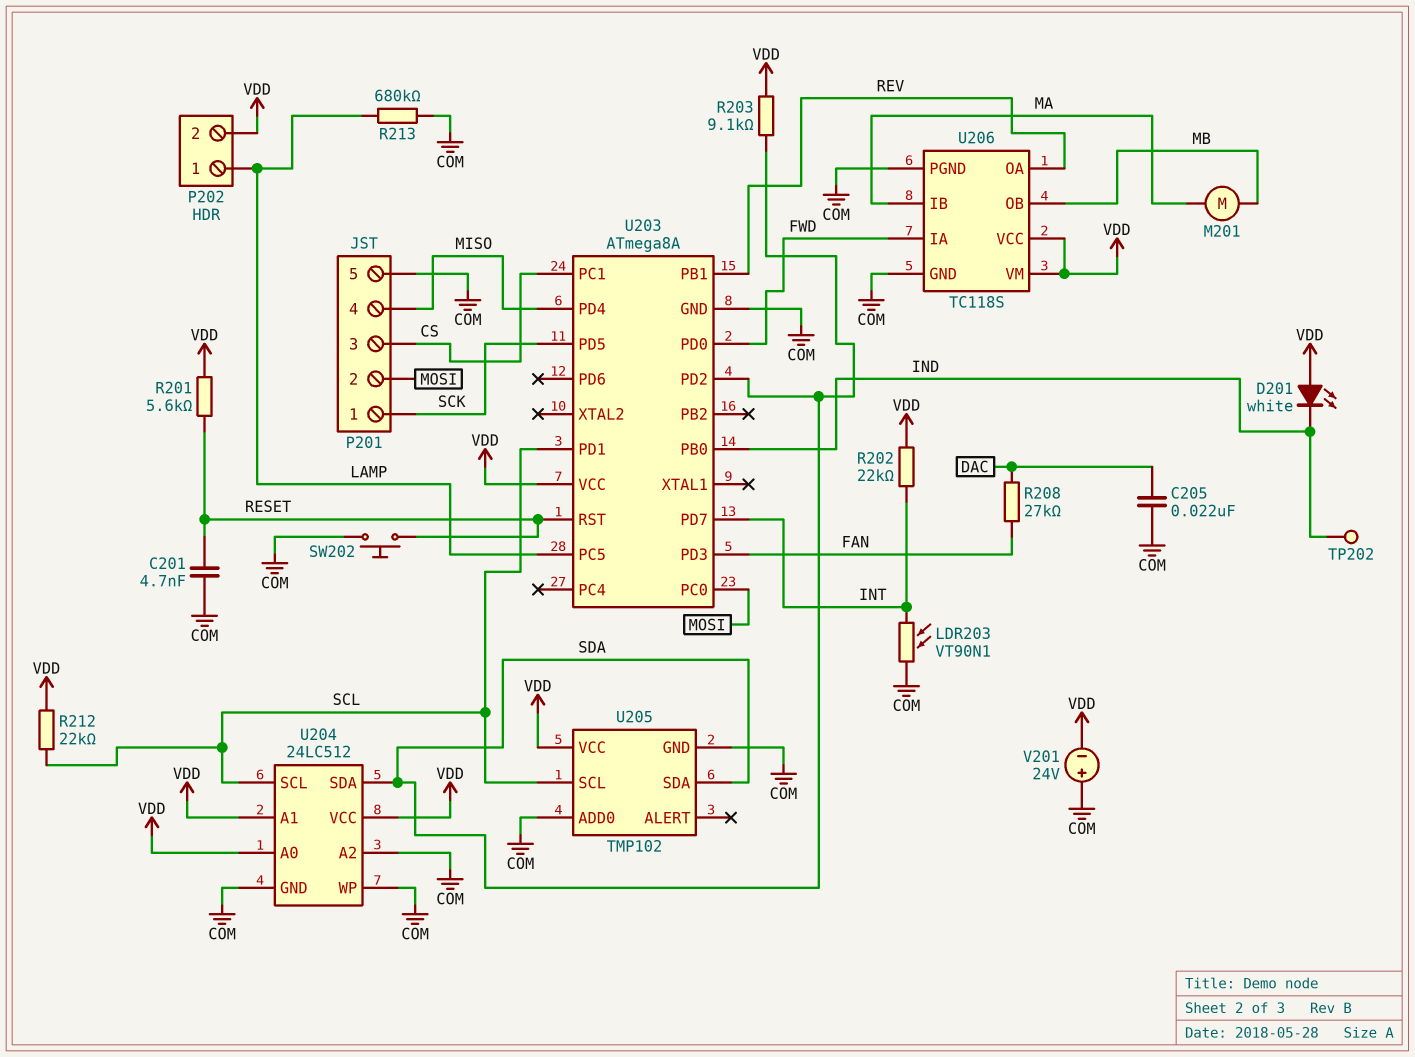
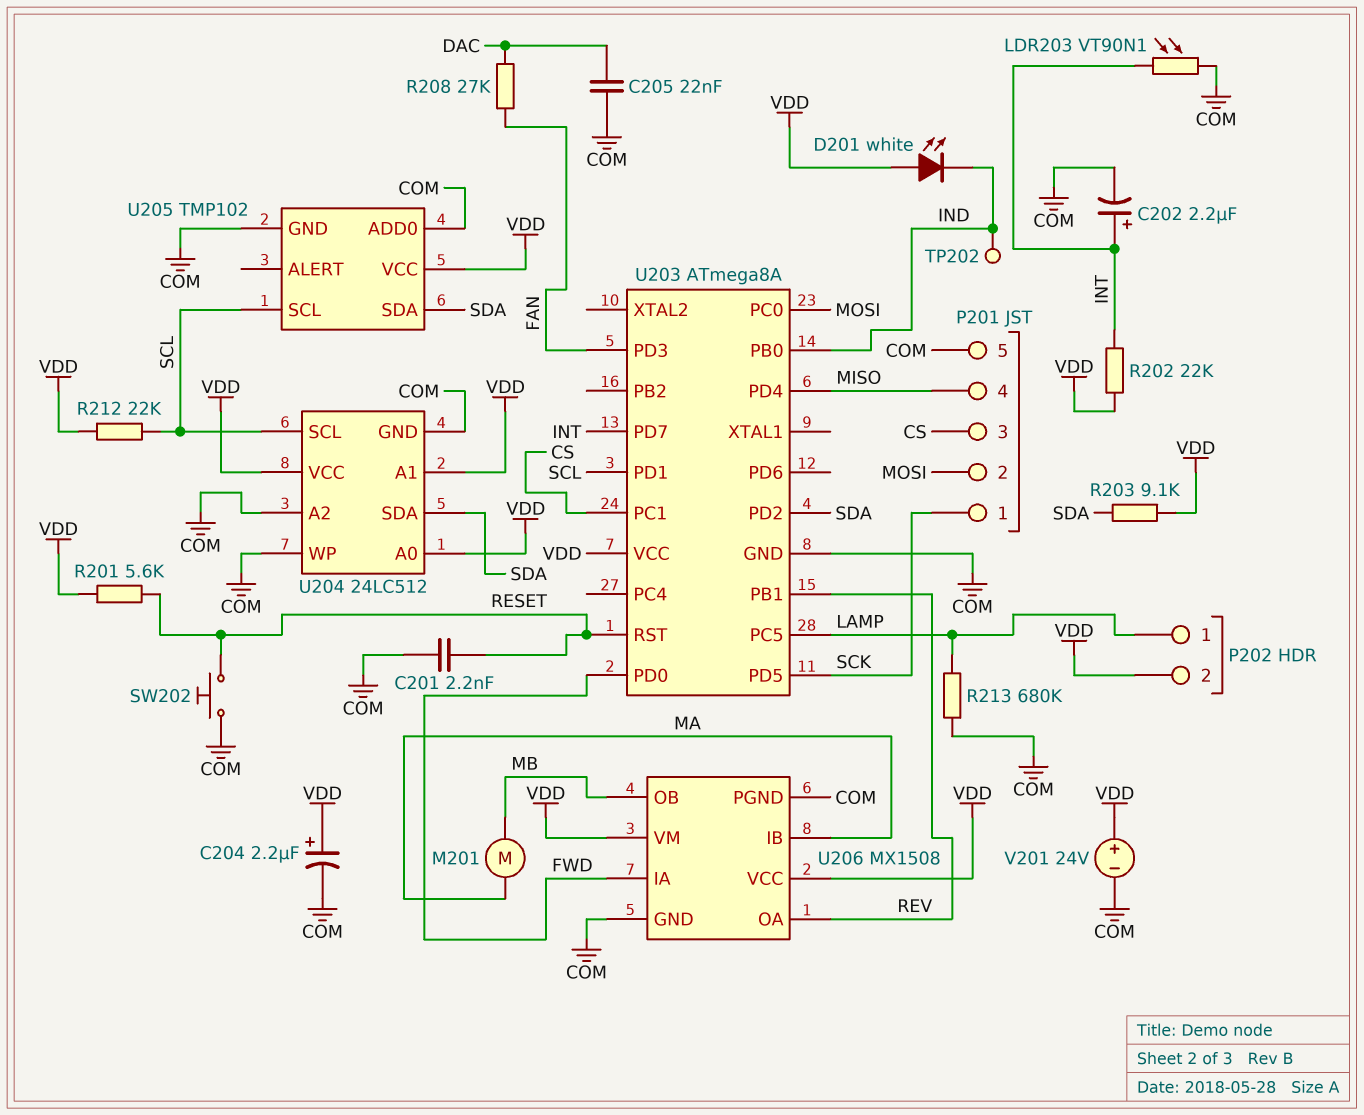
C201: 4.7nF (COM, RESET) -> 2.2nF (COM, RESET)
C202: none -> 2.2uF (plus INT, minus COM)
C204: none -> 2.2uF (plus VDD, minus COM)
U206: TC118S -> MX1508
V201: 24V (plus COM, minus VDD) -> 24V (plus VDD, minus COM)

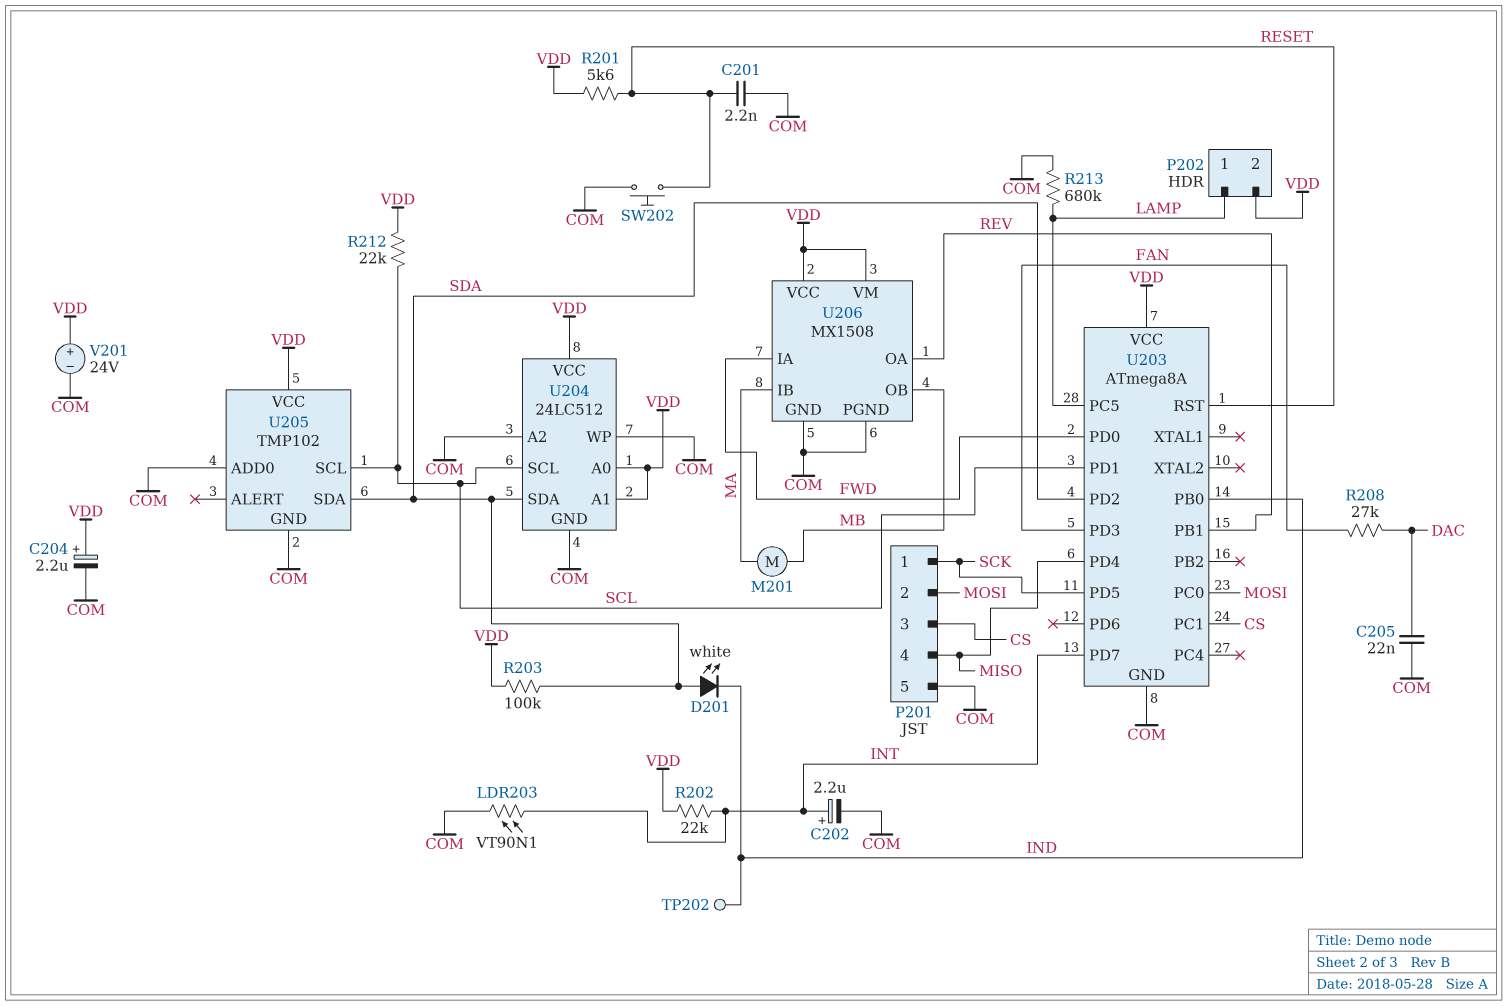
D201: LED white (A VDD, K IND) -> LED white (A SDA, K IND)
R203: 9.1k (SDA, VDD) -> 100k (SDA, VDD)

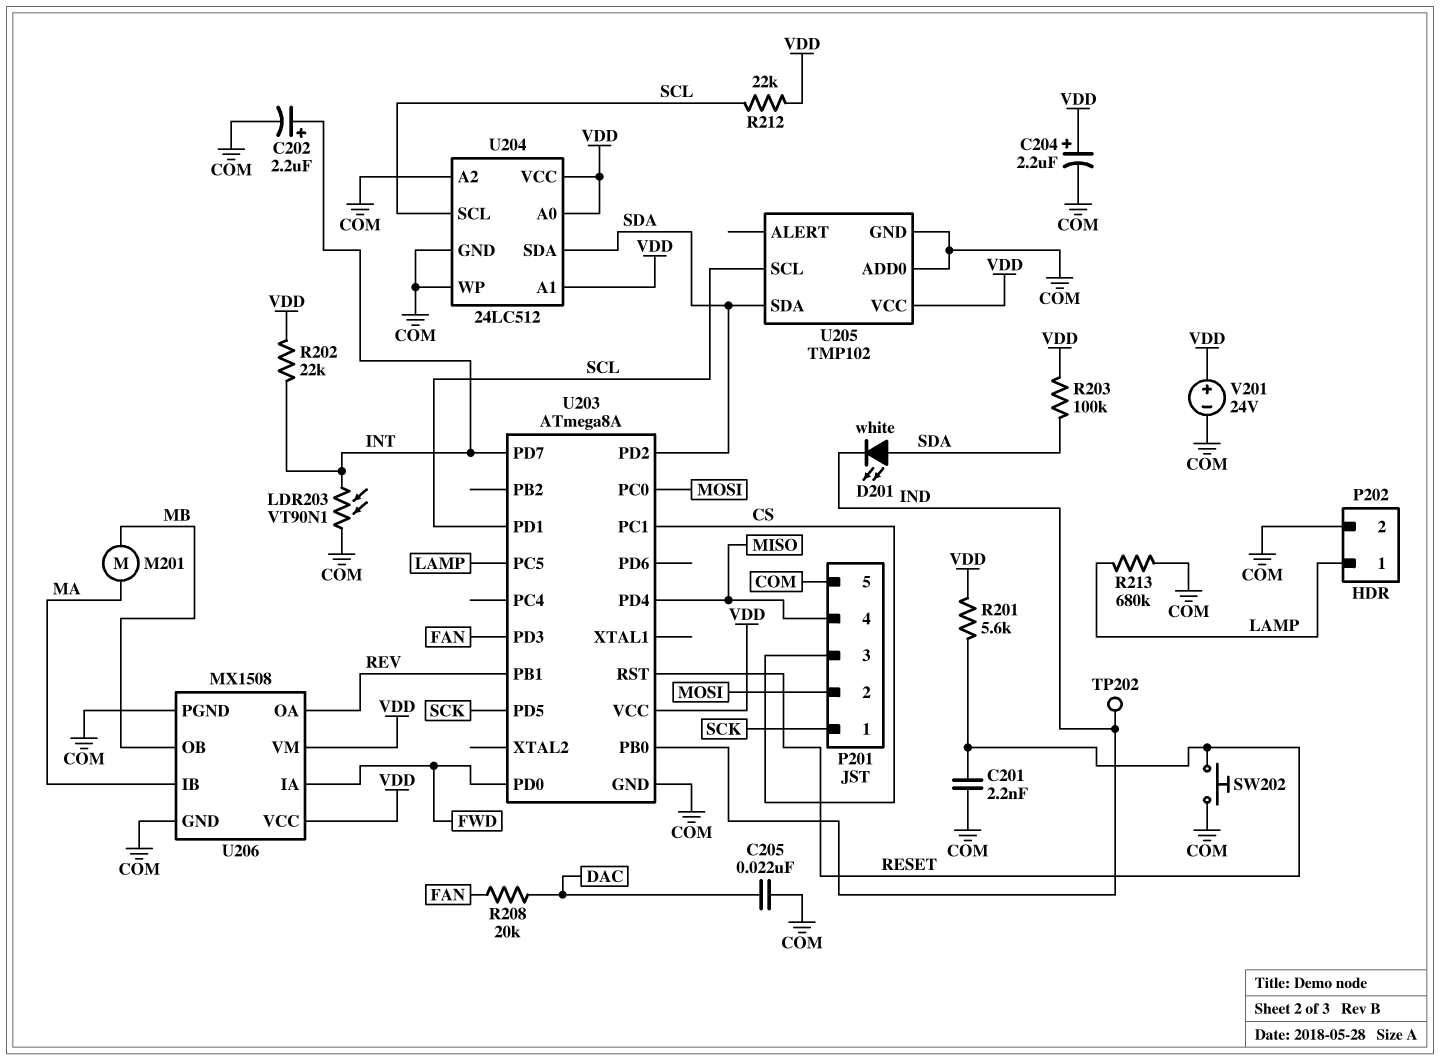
P202 pin 2: VDD -> COM
R208: 27k (DAC, FAN) -> 20k (DAC, FAN)

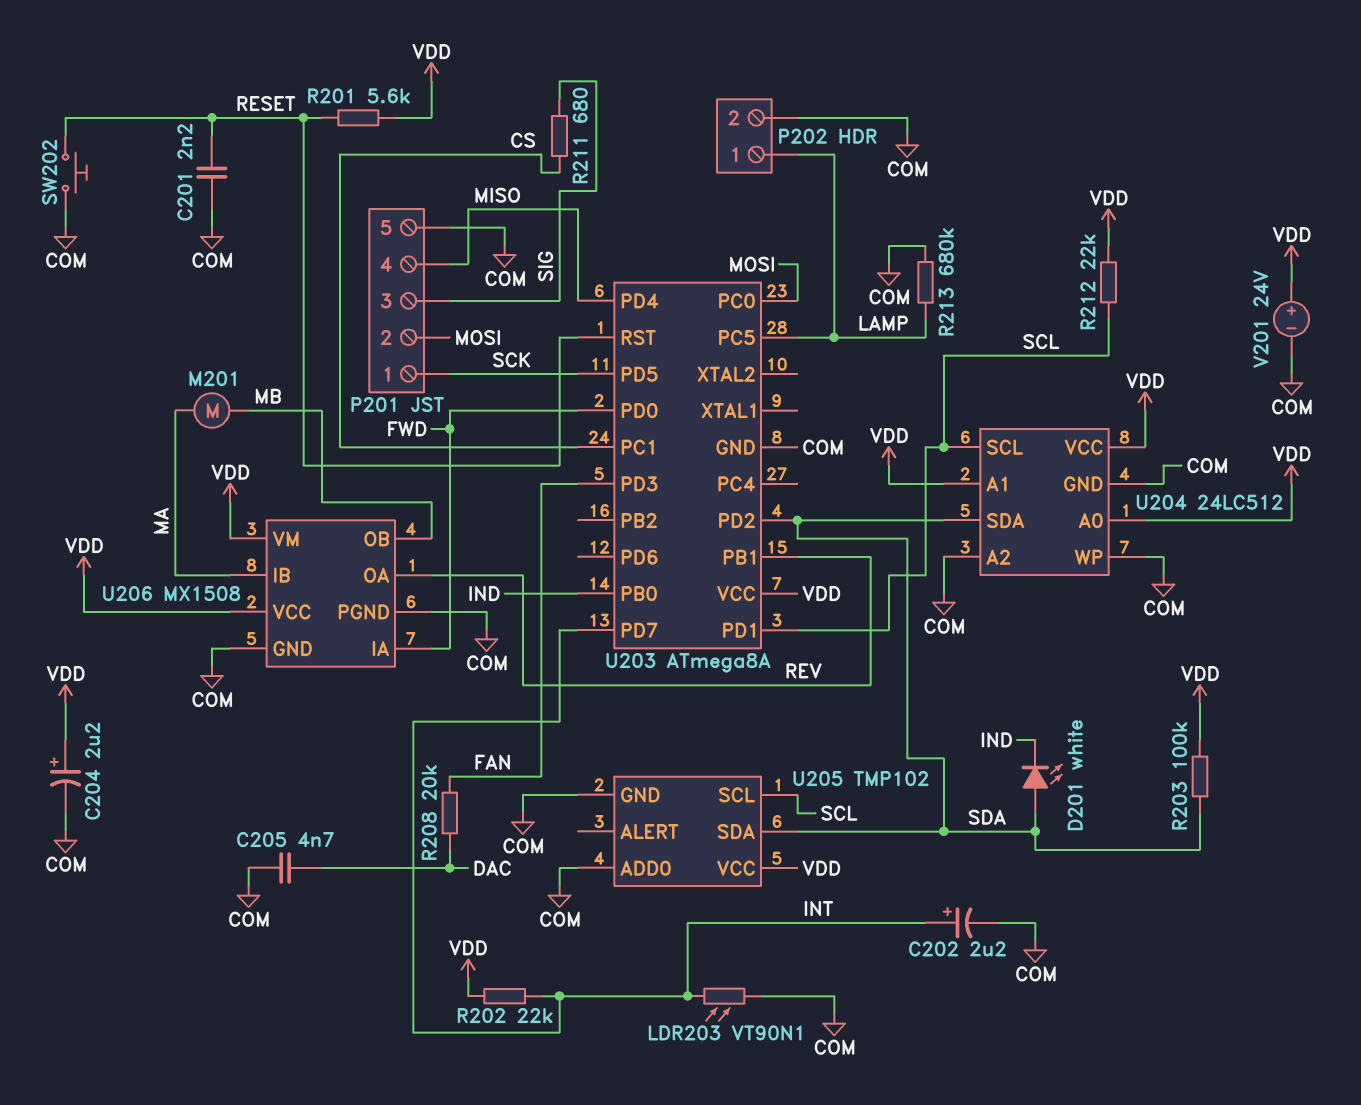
C205: 22nF (COM, DAC) -> 4.7nF (COM, DAC)
P201 pin 3: CS -> SIG
R211: none -> 680 (CS, SIG)
TP202: test point (IND) -> none

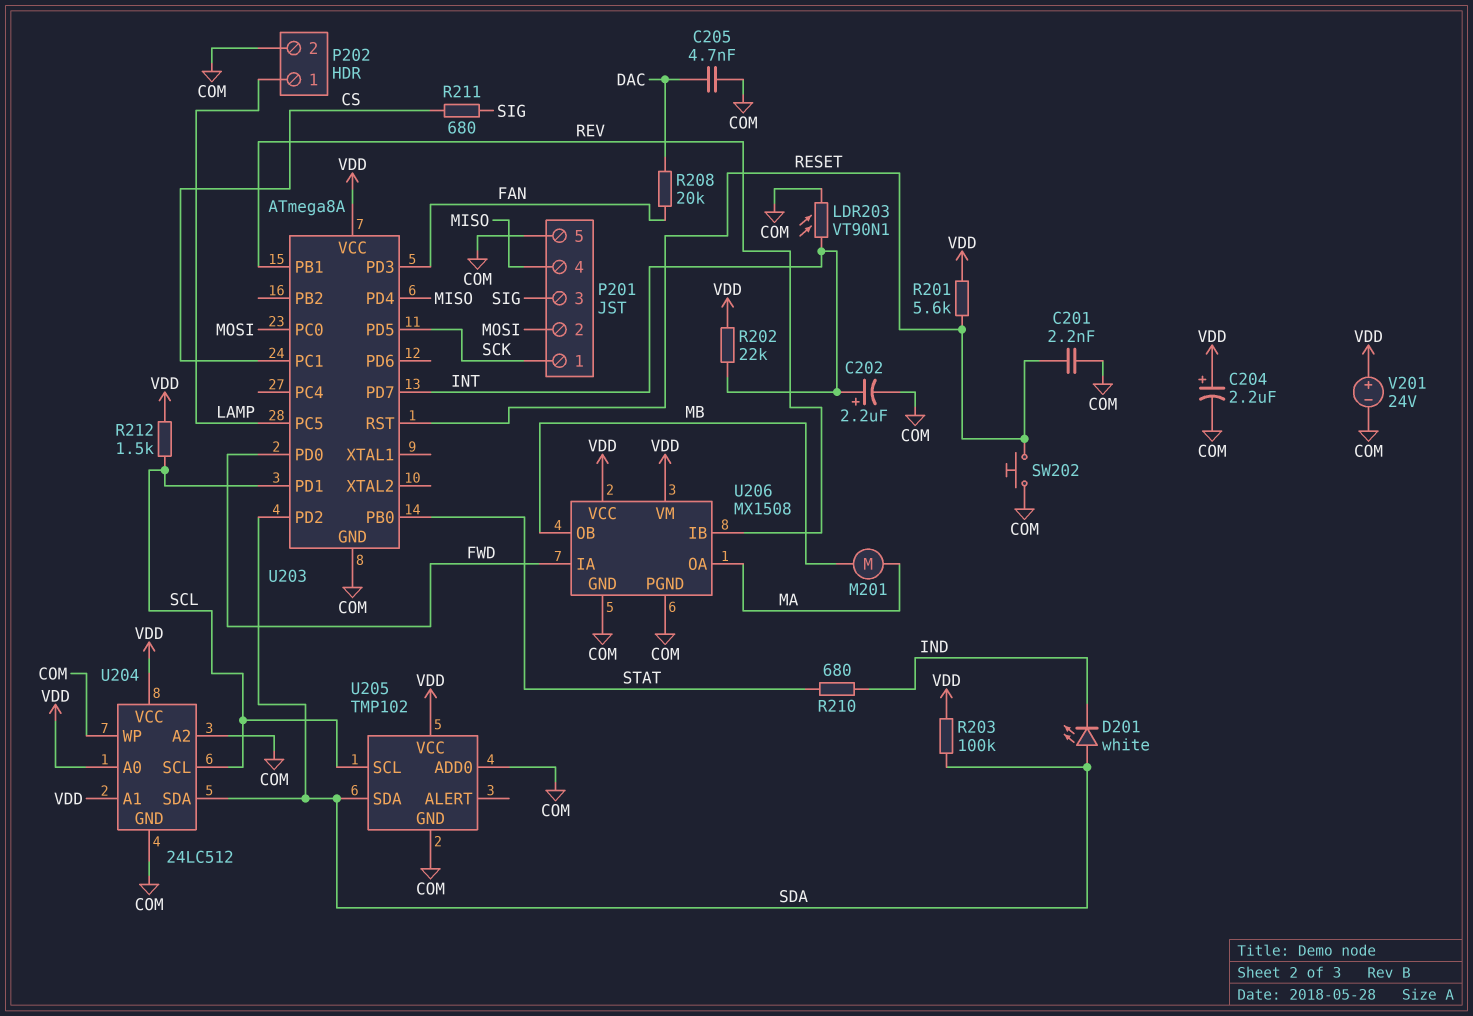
R210: none -> 680 (IND, STAT)
R212: 22k (SCL, VDD) -> 1.5k (SCL, VDD)
R213: 680k (COM, LAMP) -> none
U203 pin PB0: IND -> STAT
U206 pin IB: MA -> REV
U206 pin OA: REV -> MA

